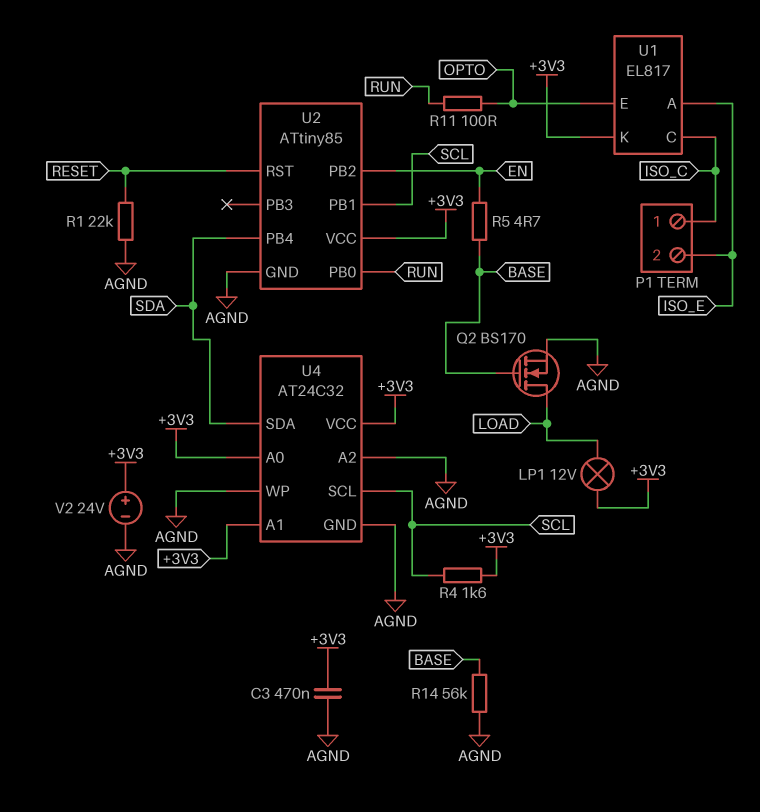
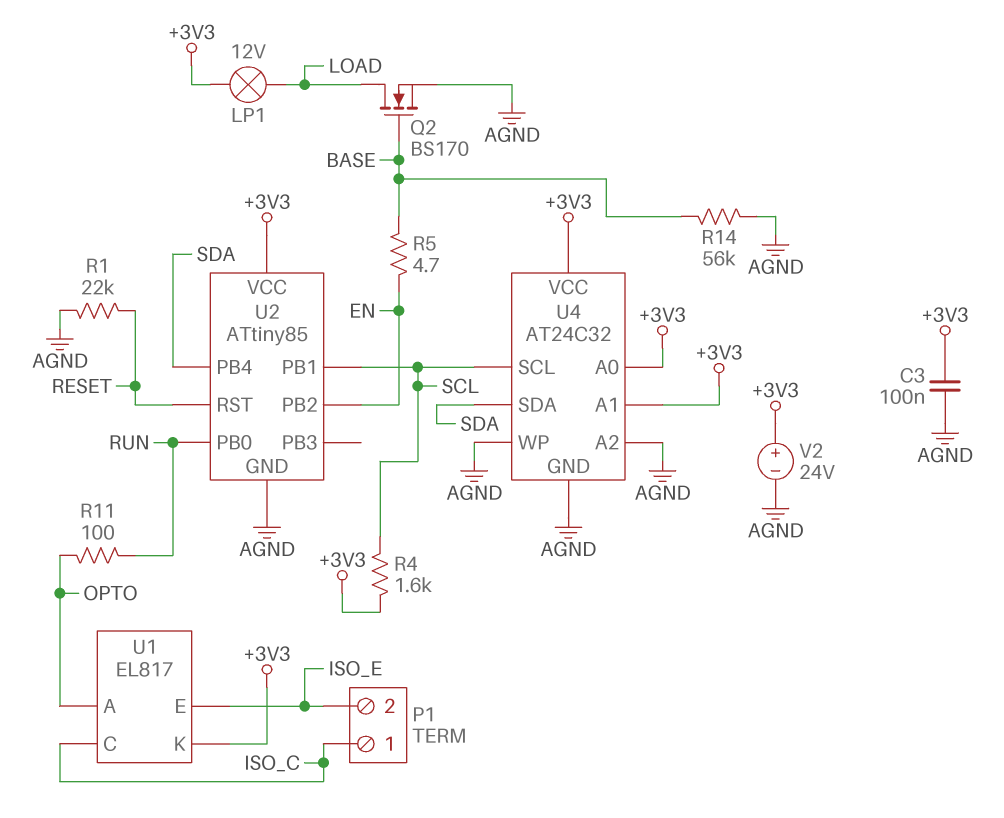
C3: 470nF (+3V3, AGND) -> 100nF (+3V3, AGND)
U1 pin A: ISO_E -> OPTO
U1 pin E: OPTO -> ISO_E

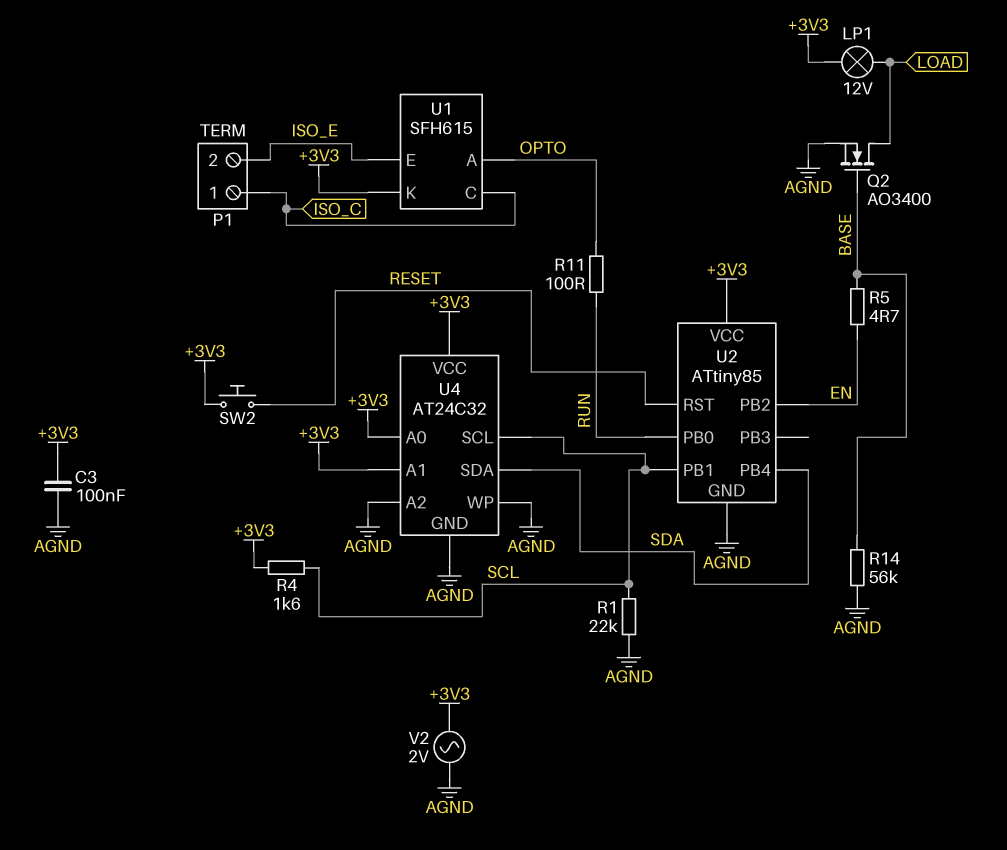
Q2: NMOS BS170 (G BASE, D LOAD, S AGND) -> NMOS AO3400 (G BASE, D LOAD, S AGND)
R1: 22k (AGND, RESET) -> 22k (AGND, SCL)
SW2: none -> button (+3V3, RESET)
U1: EL817 -> SFH615
V2: 24V (plus +3V3, minus AGND) -> AC 2V (+3V3, AGND)

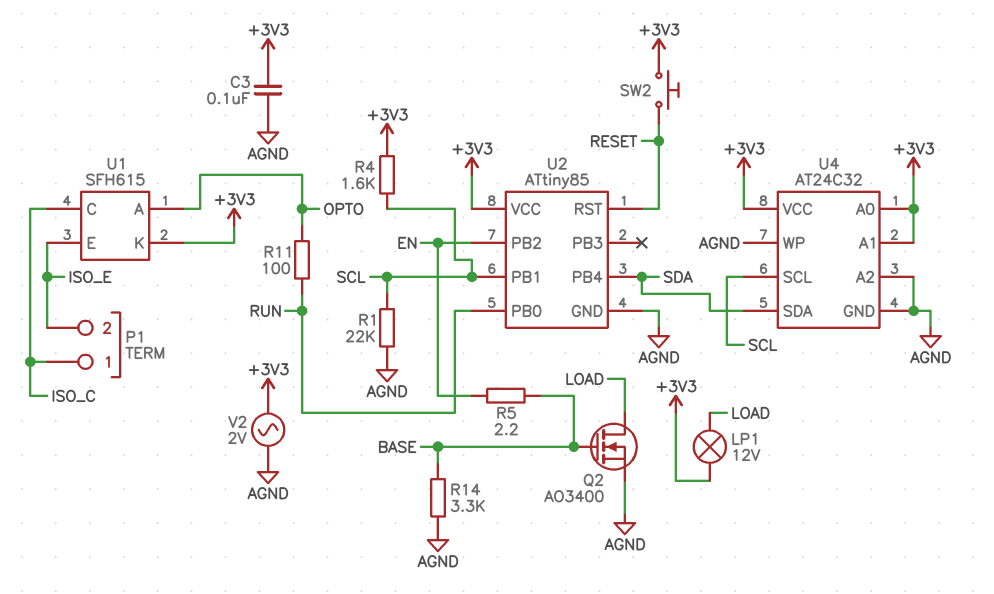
R5: 4.7 (BASE, EN) -> 2.2 (BASE, EN)
R14: 56k (AGND, BASE) -> 3.3k (AGND, BASE)

